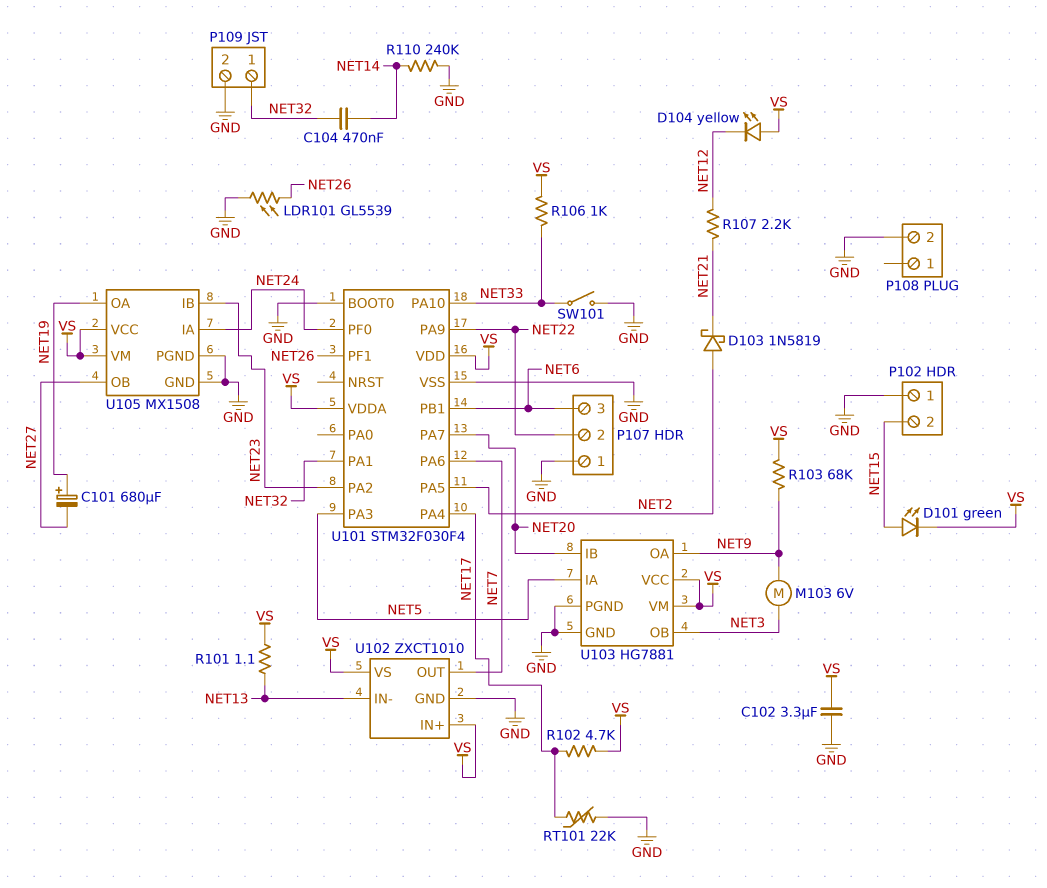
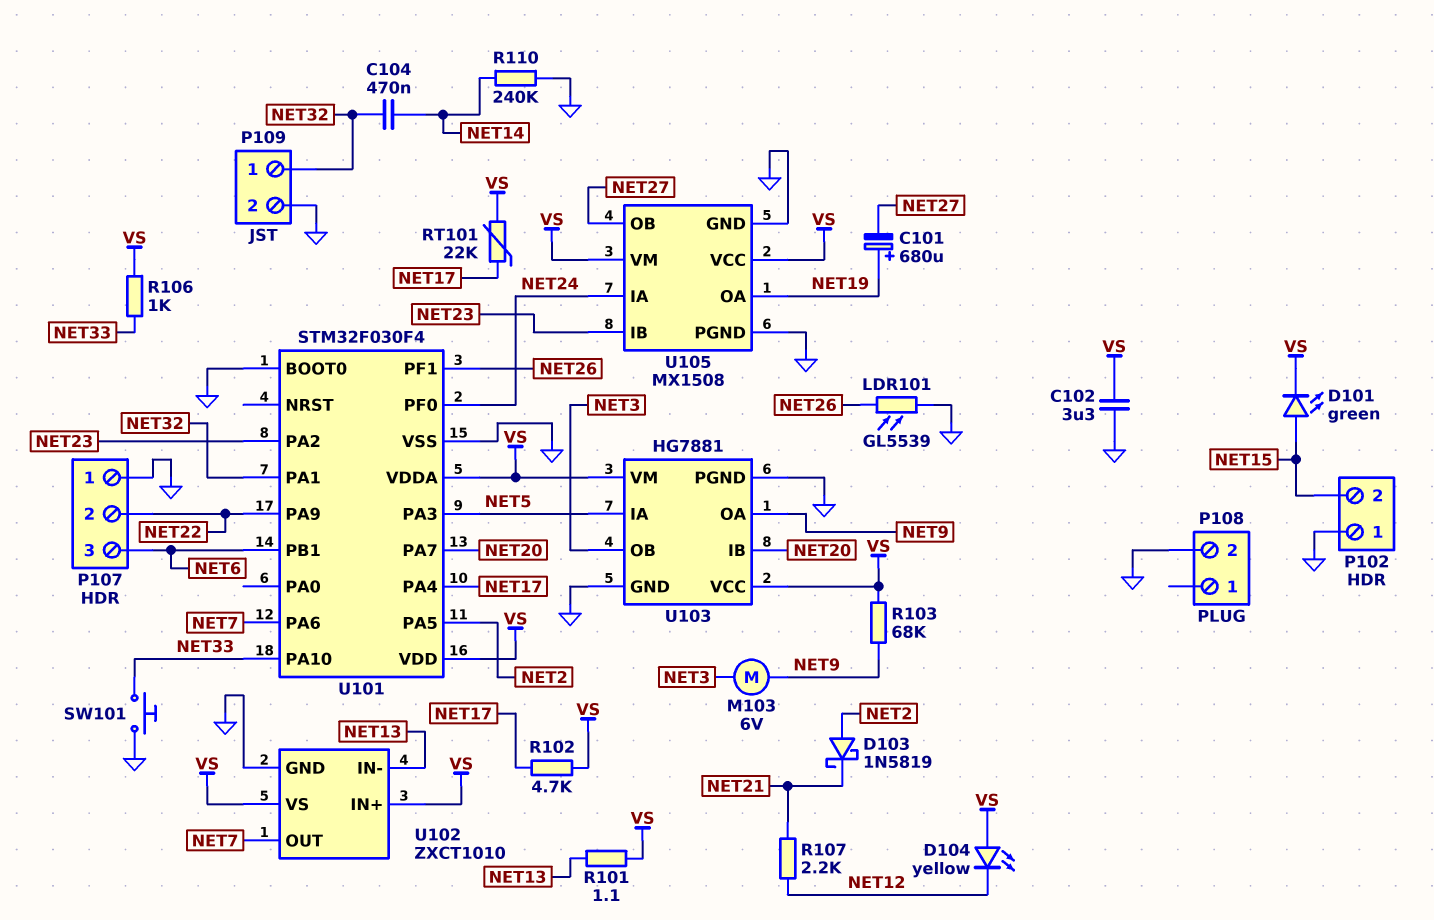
RT101: 22k (GND, NET17) -> 22k (NET17, VS)
SW101: switch (GND, NET33) -> button (GND, NET33)

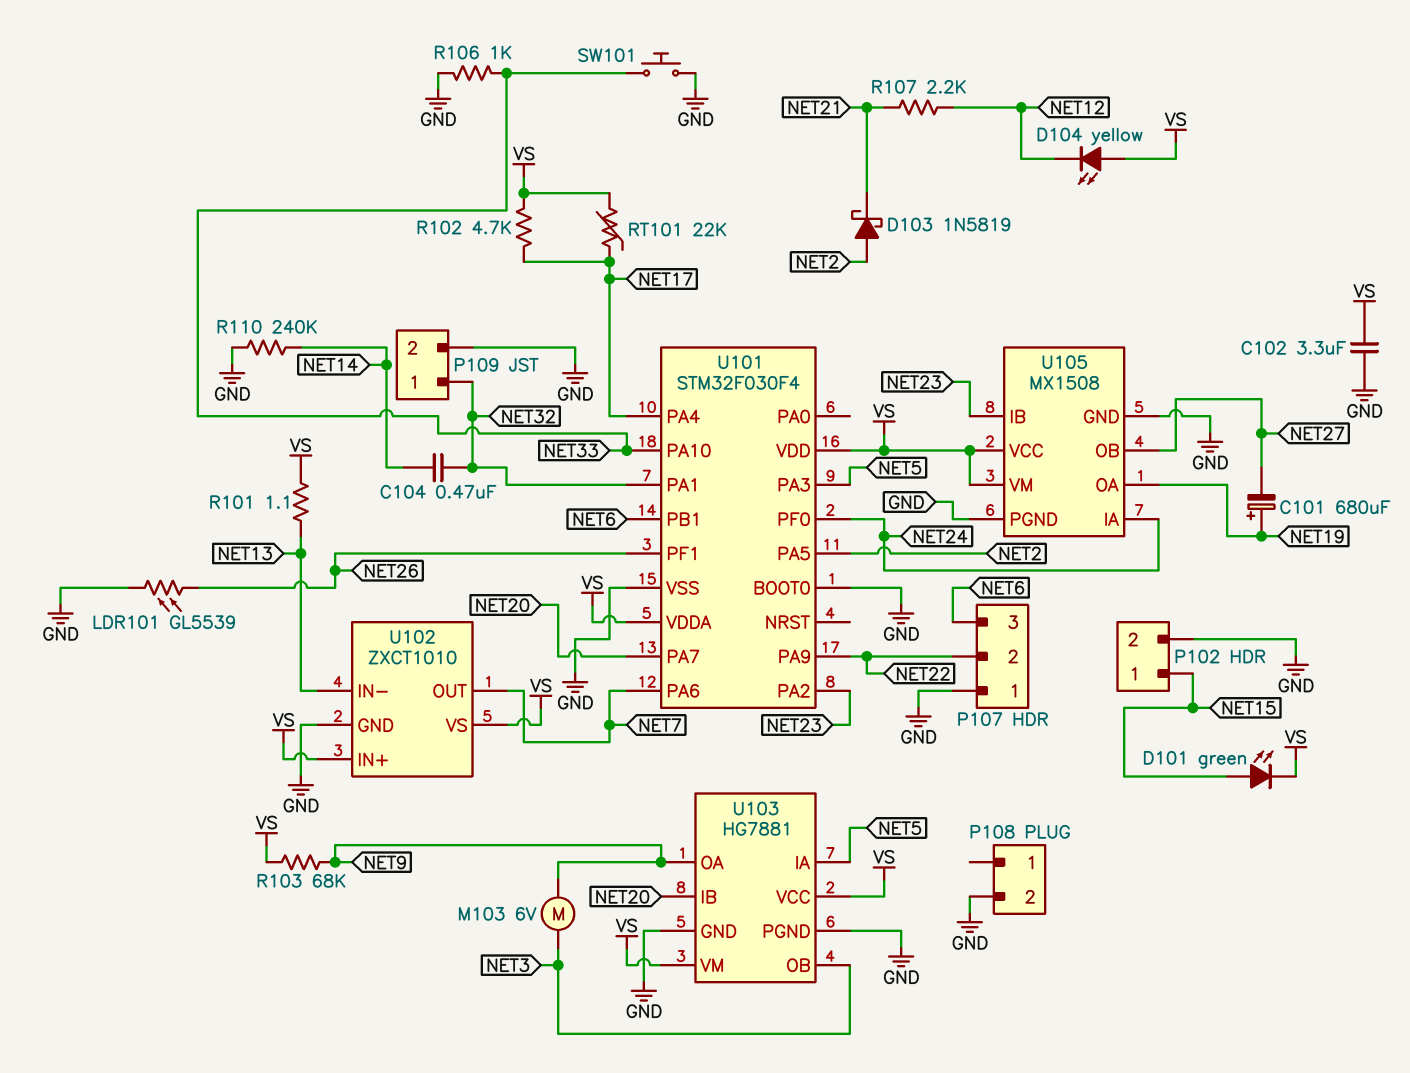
P102 pin 1: GND -> NET15
P102 pin 2: NET15 -> GND
R106: 1k (NET33, VS) -> 1k (GND, NET33)

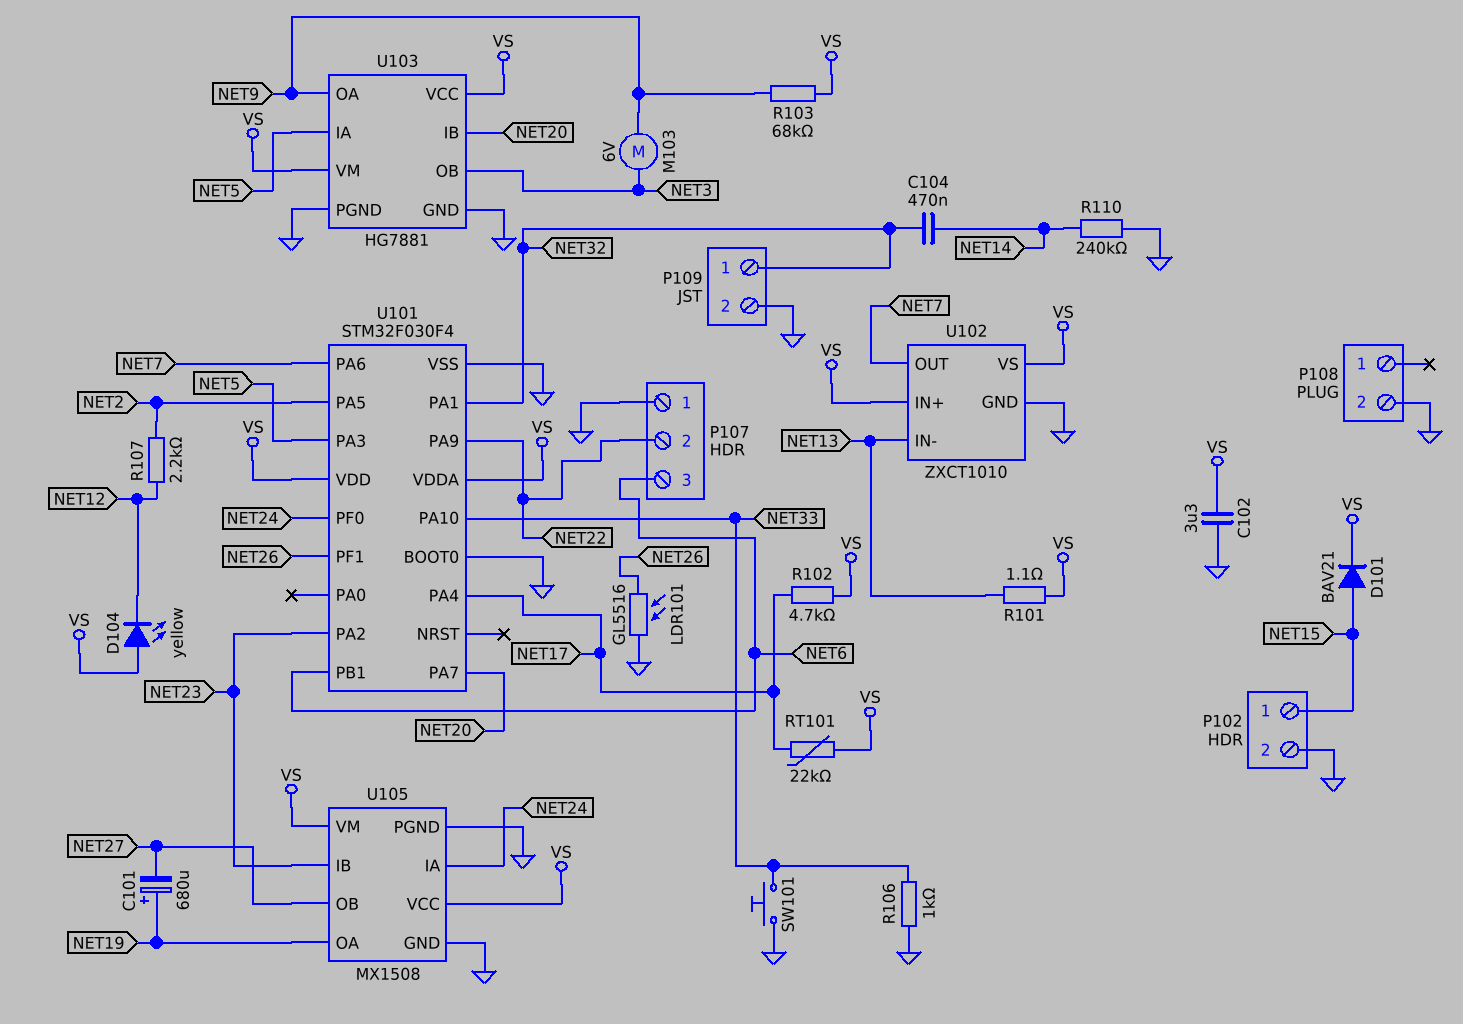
D101: LED green (A NET15, K VS) -> diode BAV21 (A NET15, K VS)
D103: schottky 1N5819 (A NET2, K NET21) -> none
LDR101: GL5539 (GND, NET26) -> GL5516 (GND, NET26)
R107: 2.2k (NET12, NET21) -> 2.2k (NET2, NET12)

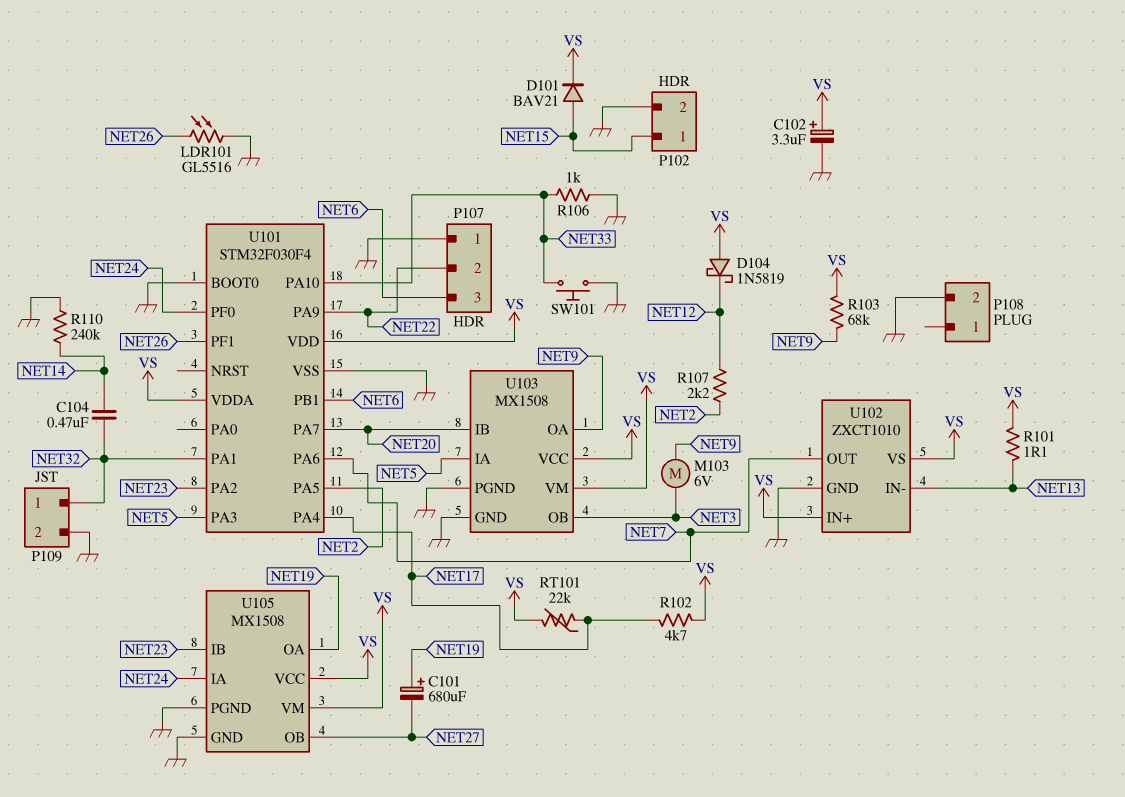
C102: 3.3uF (GND, VS) -> 3.3uF (plus VS, minus GND)
D104: LED yellow (A VS, K NET12) -> schottky 1N5819 (A VS, K NET12)
U103: HG7881 -> MX1508

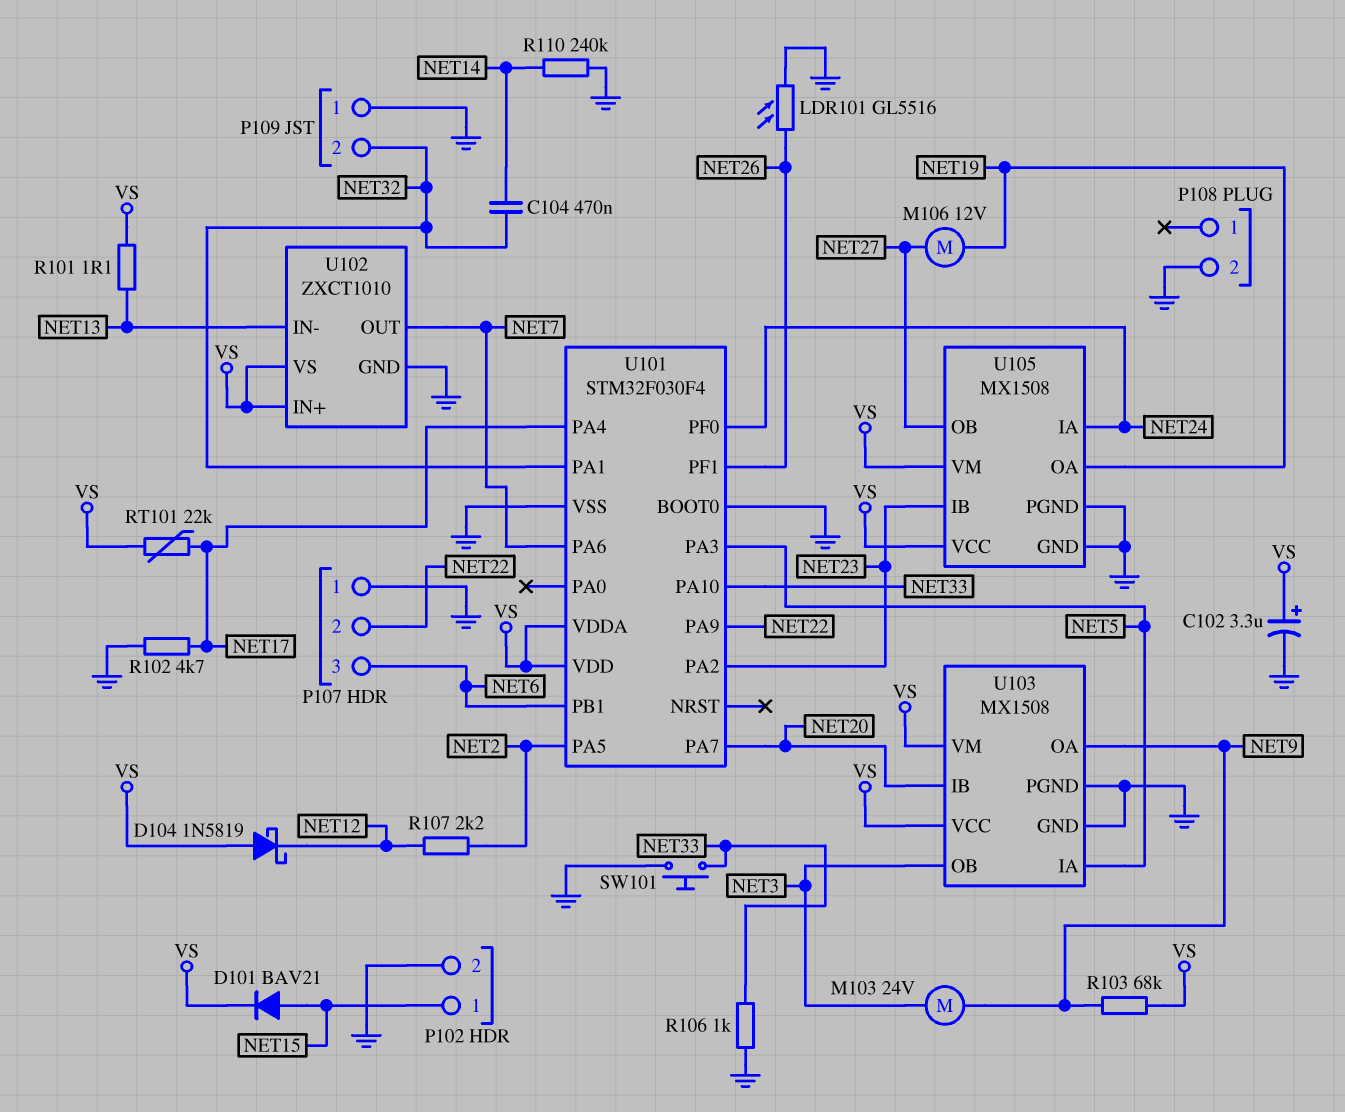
C101: 680uF (plus NET19, minus NET27) -> none
M103: motor 6V (NET3, NET9) -> motor 24V (NET3, NET9)
M106: none -> motor 12V (NET19, NET27)
P109 pin 1: NET32 -> GND
P109 pin 2: GND -> NET32
R102: 4.7k (NET17, VS) -> 4.7k (GND, NET17)

